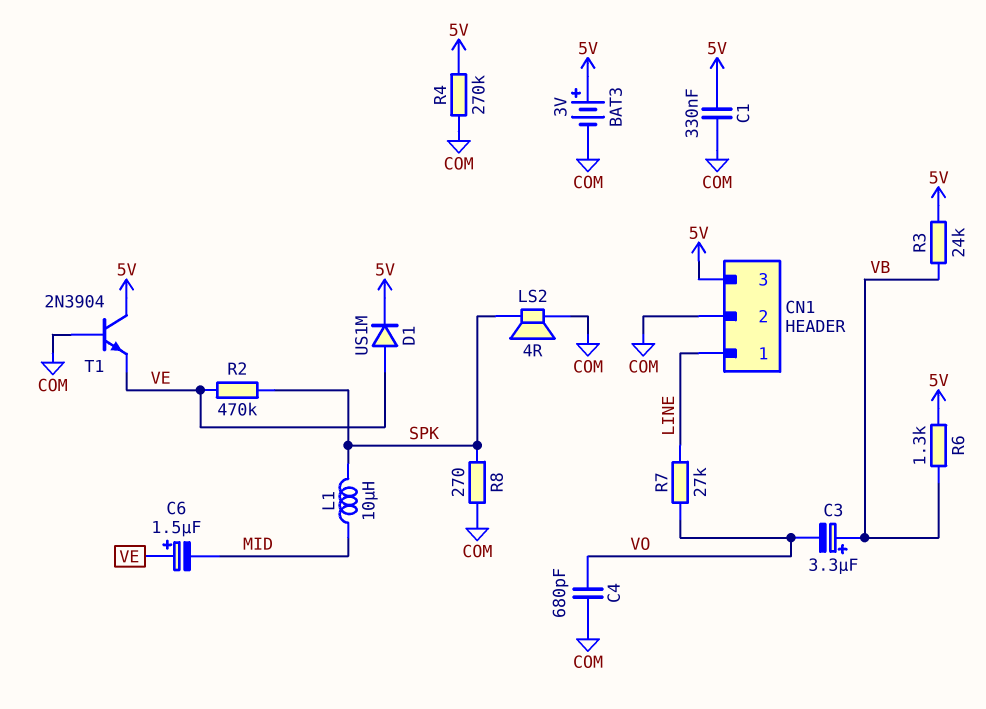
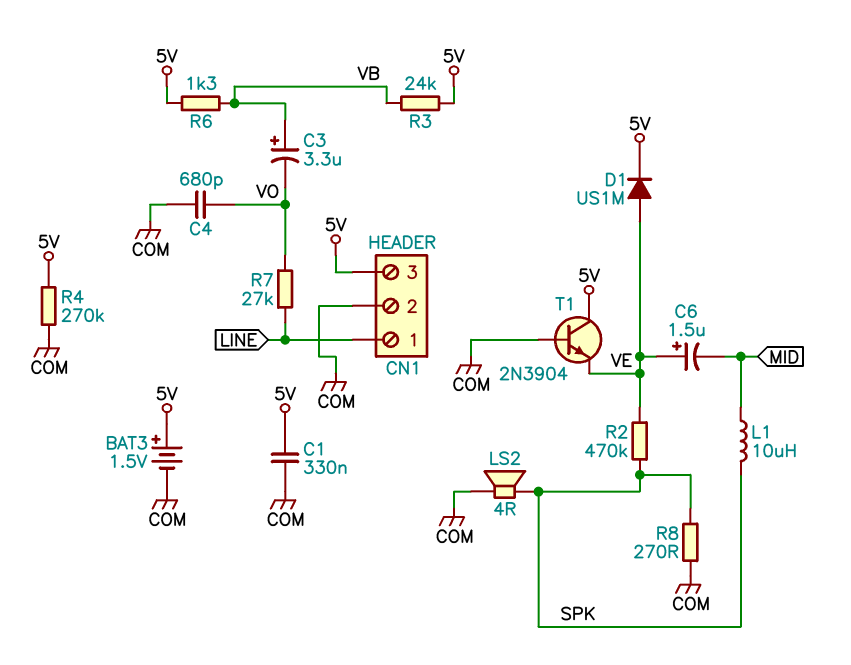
BAT3: 3V (plus 5V, minus COM) -> 1.5V (plus 5V, minus COM)

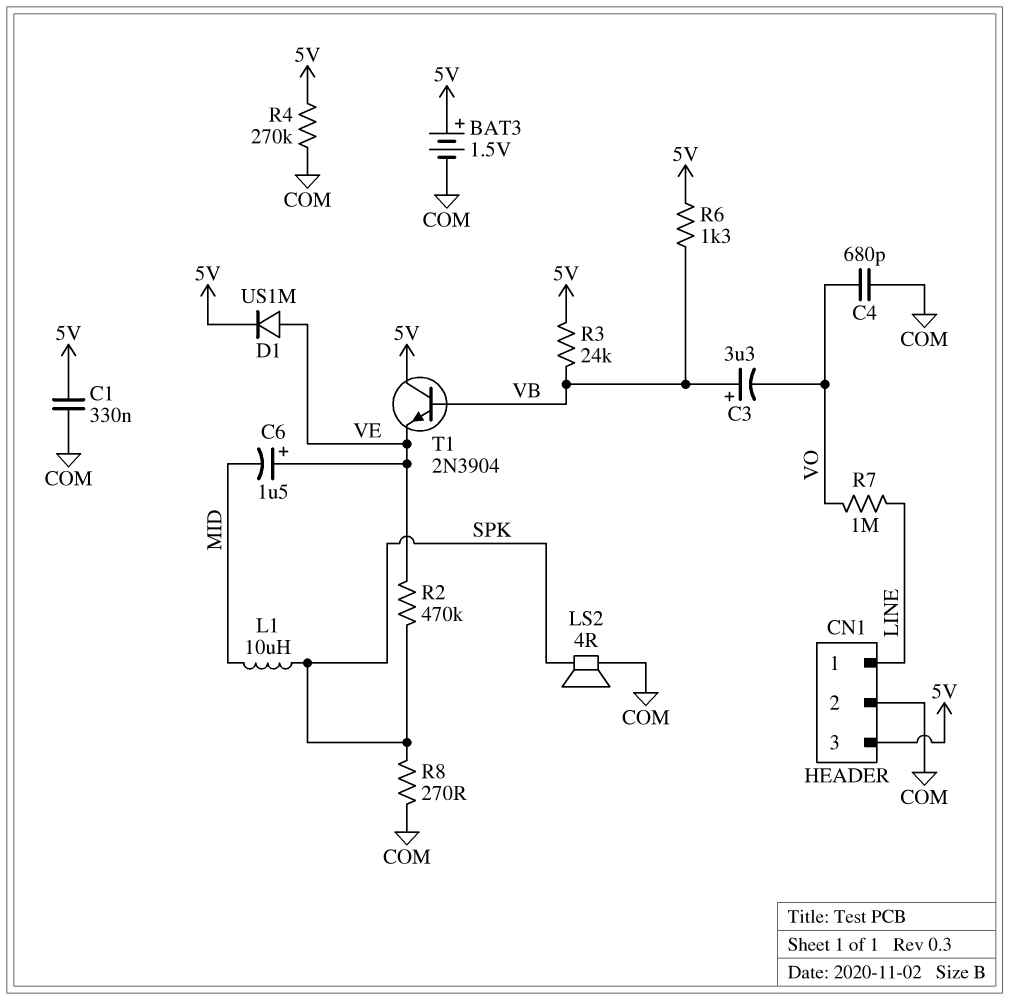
R7: 27k (LINE, VO) -> 1M (LINE, VO)
T1: NPN 2N3904 (B COM, C 5V, E VE) -> NPN 2N3904 (B VB, C 5V, E VE)

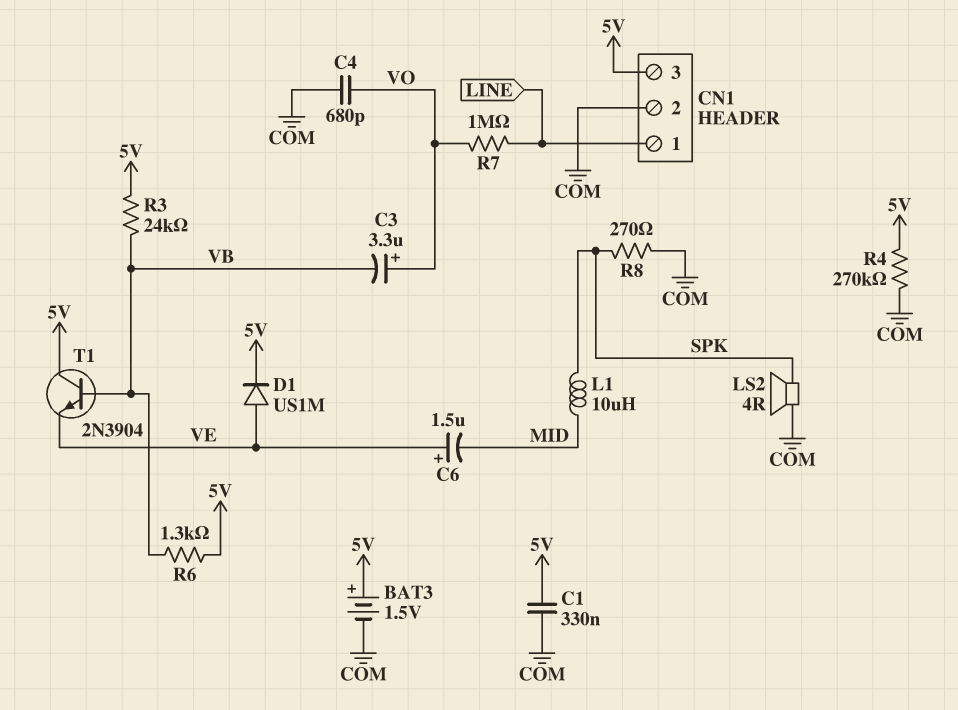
C3: 3.3uF (plus VB, minus VO) -> 3.3uF (plus VO, minus VB)
R2: 470k (SPK, VE) -> none

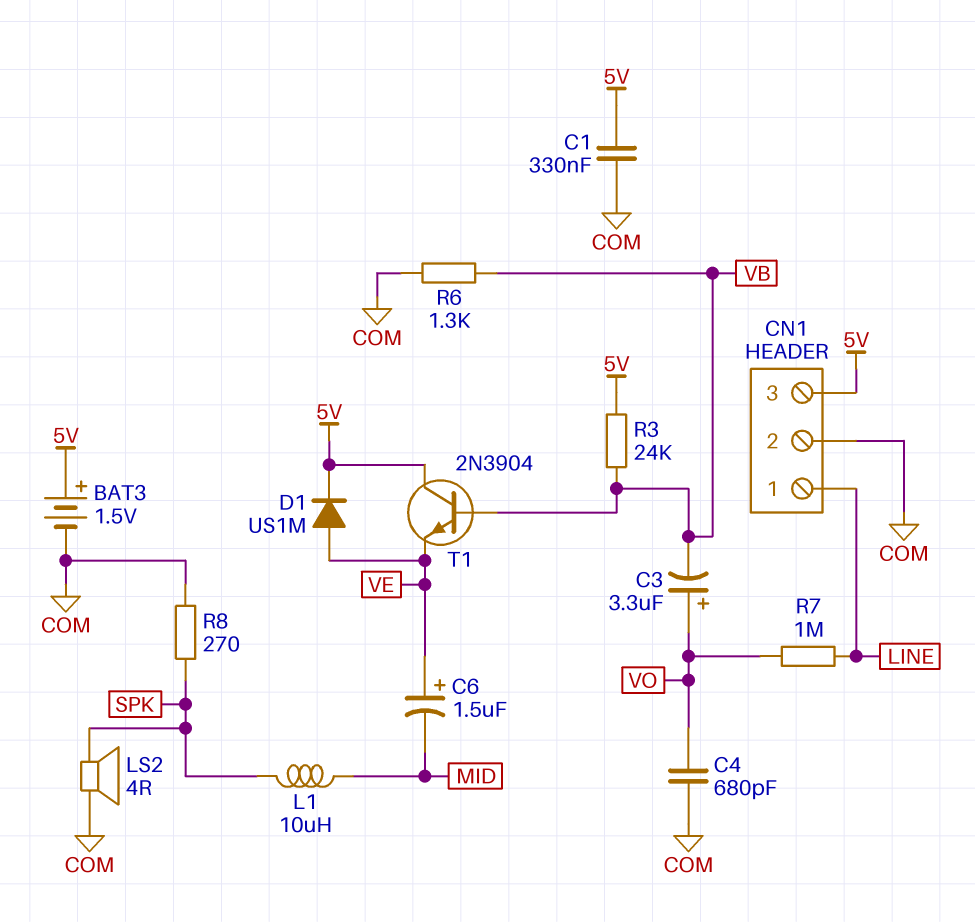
R4: 270k (5V, COM) -> none
R6: 1.3k (5V, VB) -> 1.3k (COM, VB)

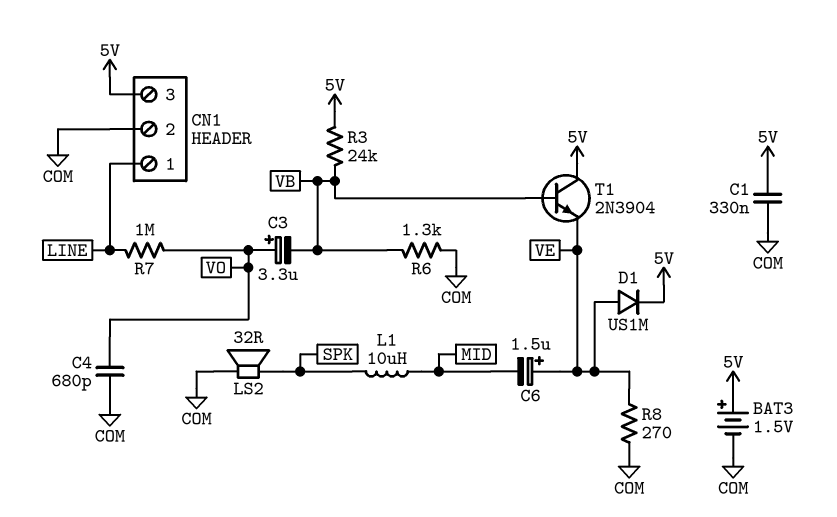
LS2: speaker 4R (COM, SPK) -> speaker 32R (COM, SPK)
R8: 270 (COM, SPK) -> 270 (COM, VE)

